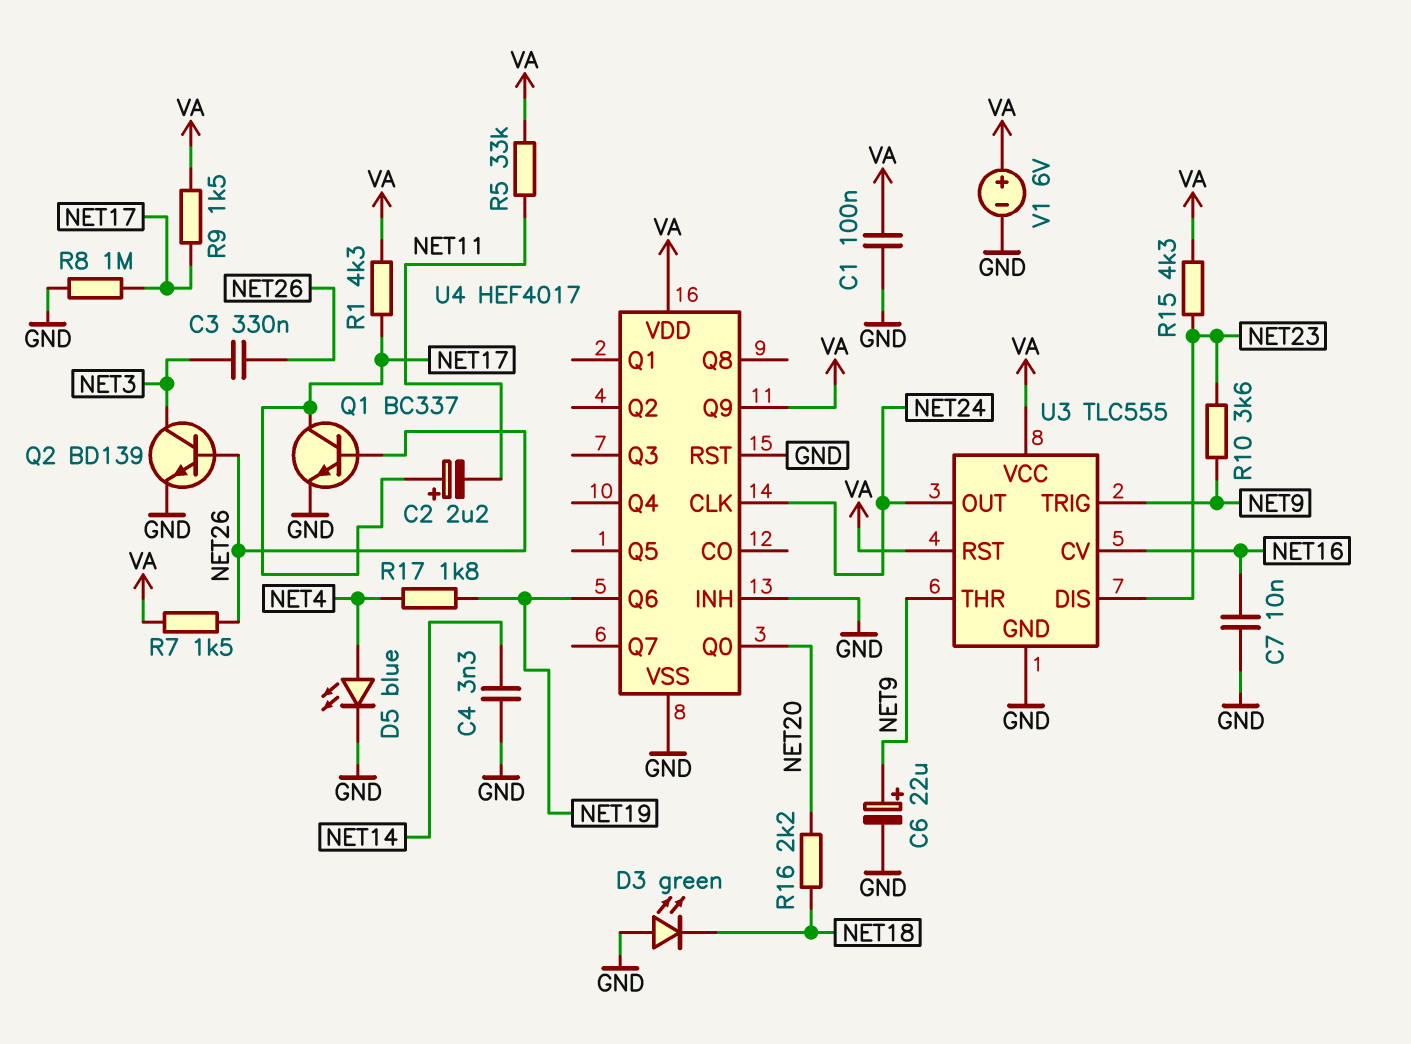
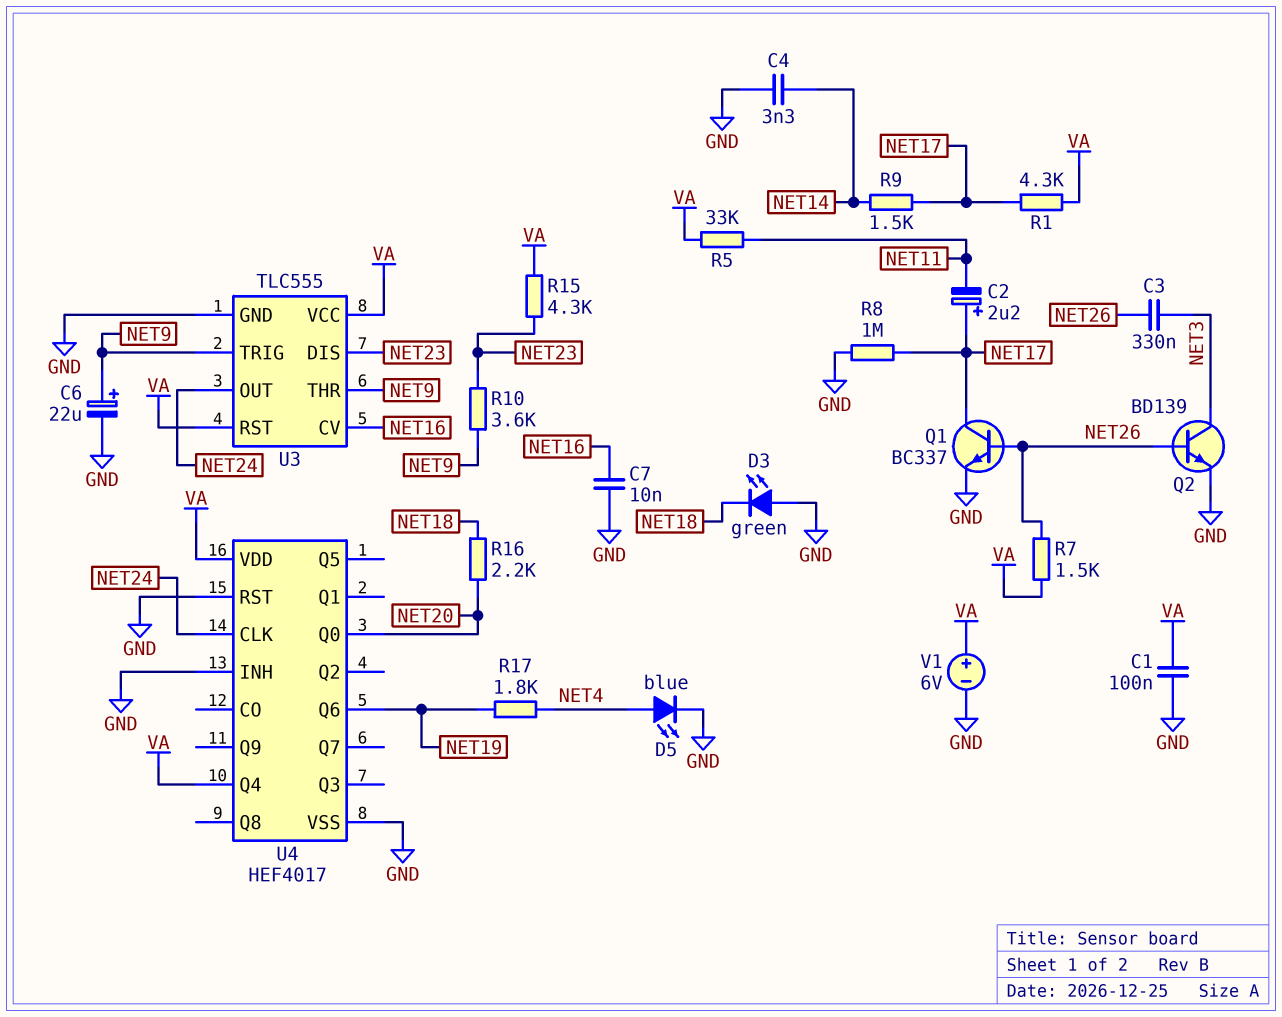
R9: 1.5k (NET17, VA) -> 1.5k (NET14, NET17)
U4 pin Q4: none -> VA
U4 pin Q9: VA -> none

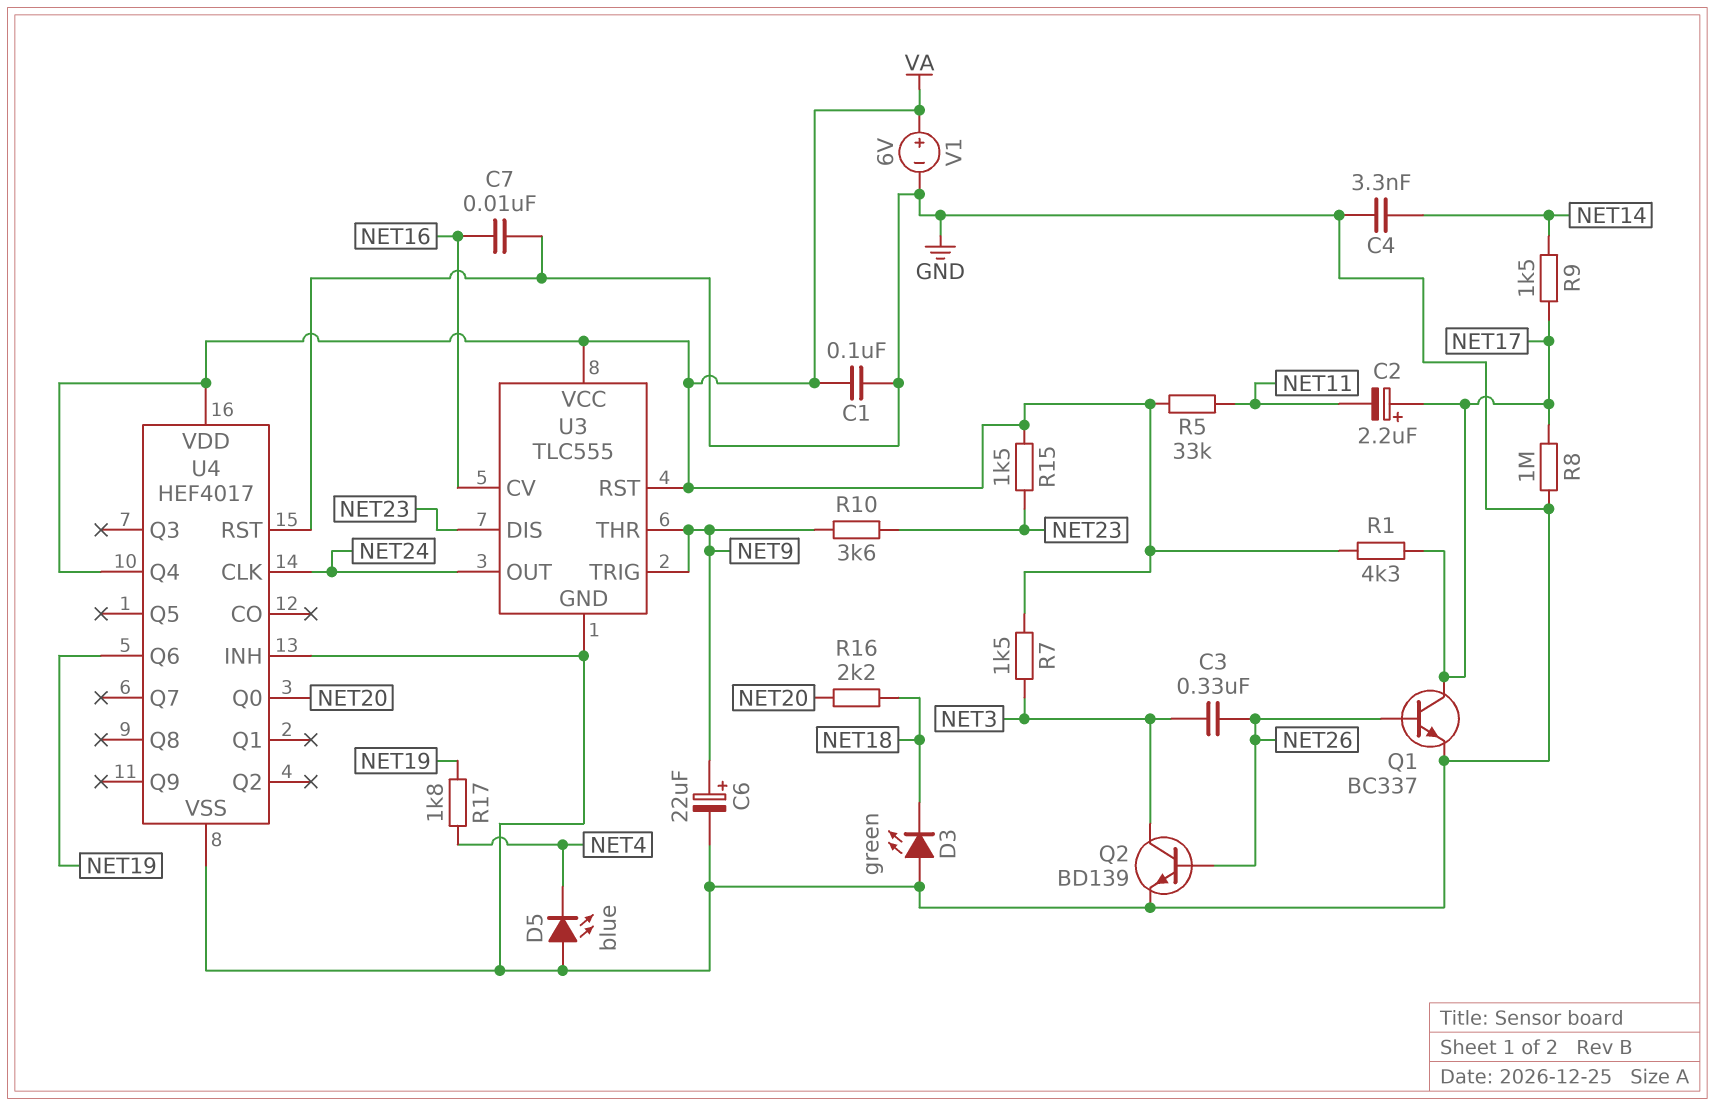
D5: LED blue (A NET4, K GND) -> LED blue (A GND, K NET4)
R7: 1.5k (NET26, VA) -> 1.5k (NET3, VA)
R15: 4.3k (NET23, VA) -> 1.5k (NET23, VA)

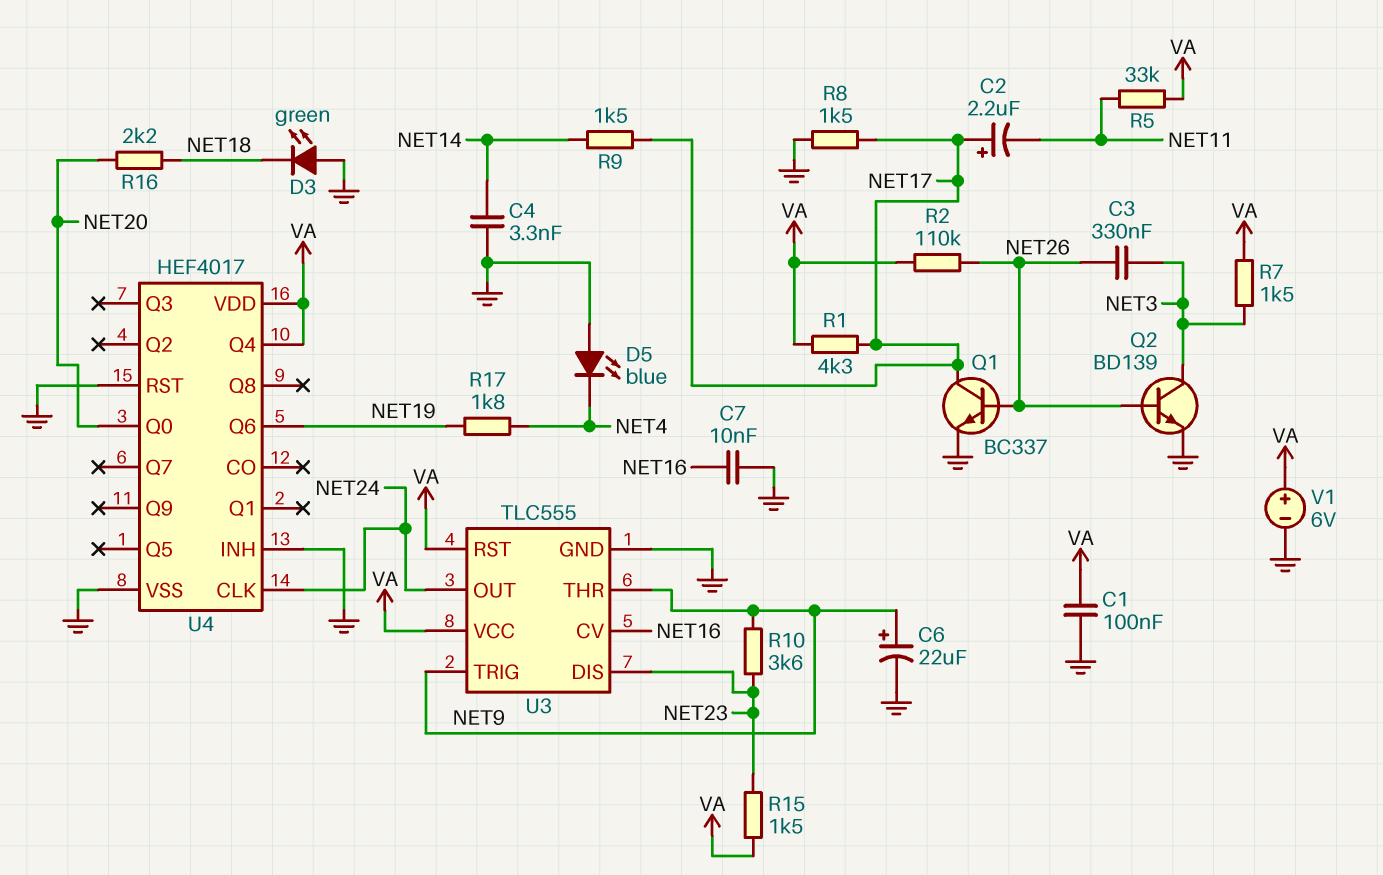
R2: none -> 110k (NET26, VA)
R8: 1M (GND, NET17) -> 1.5k (GND, NET17)

